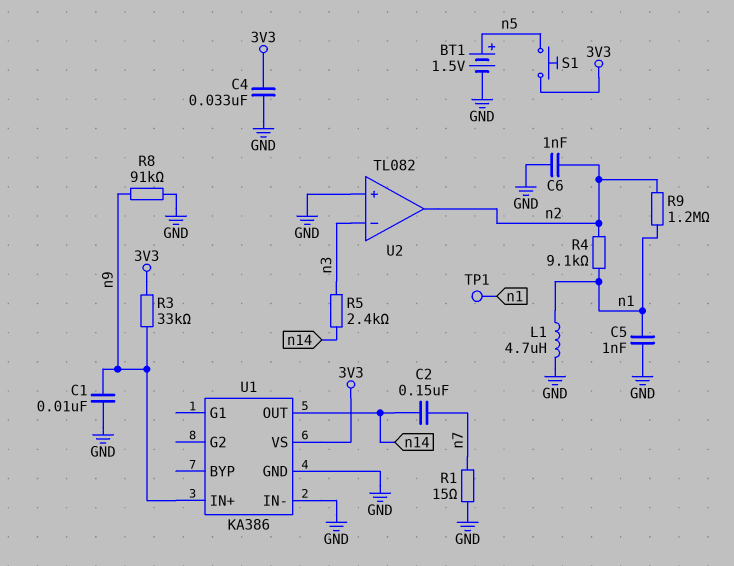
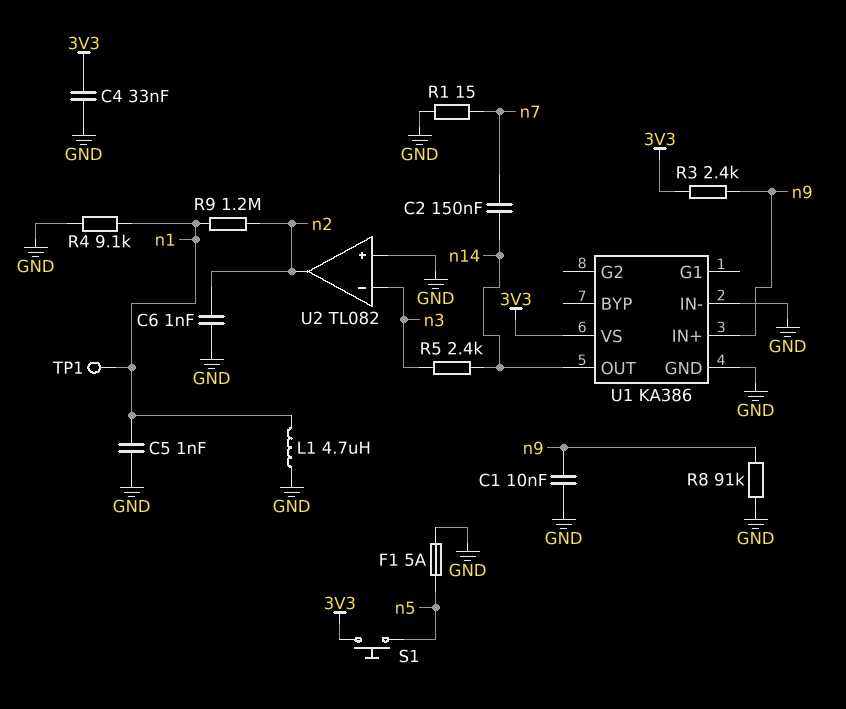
BT1: 1.5V (plus n5, minus GND) -> none
F1: none -> 5A (GND, n5)
R3: 33k (3V3, n9) -> 2.4k (3V3, n9)
R4: 9.1k (n1, n2) -> 9.1k (GND, n1)

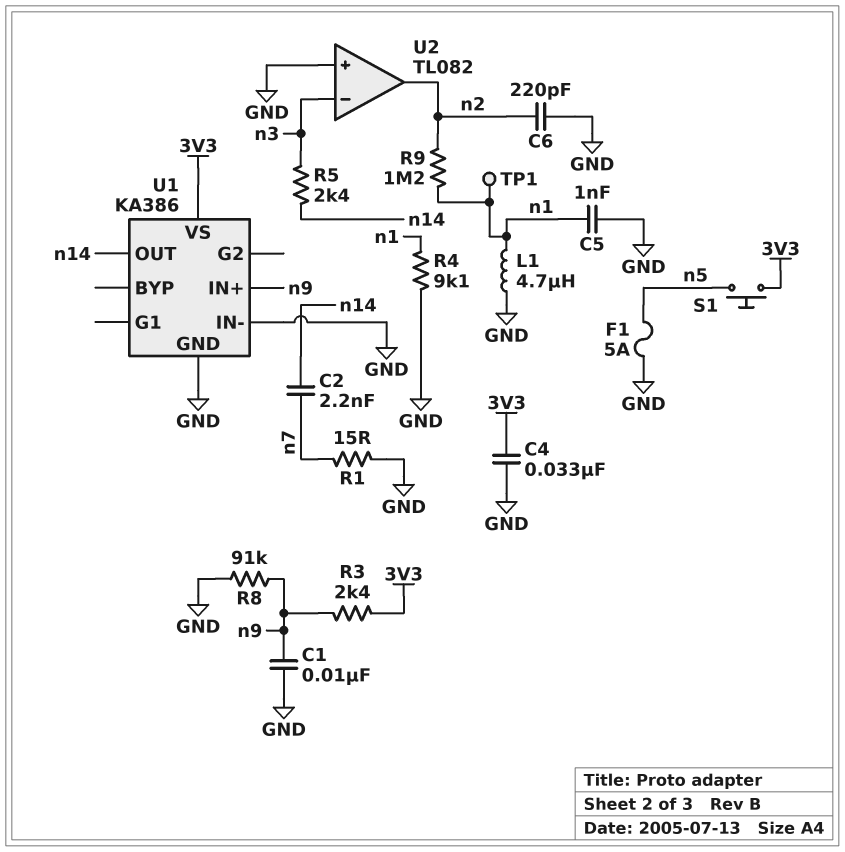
C2: 150nF (n7, n14) -> 2.2nF (n7, n14)
C6: 1nF (GND, n2) -> 220pF (GND, n2)

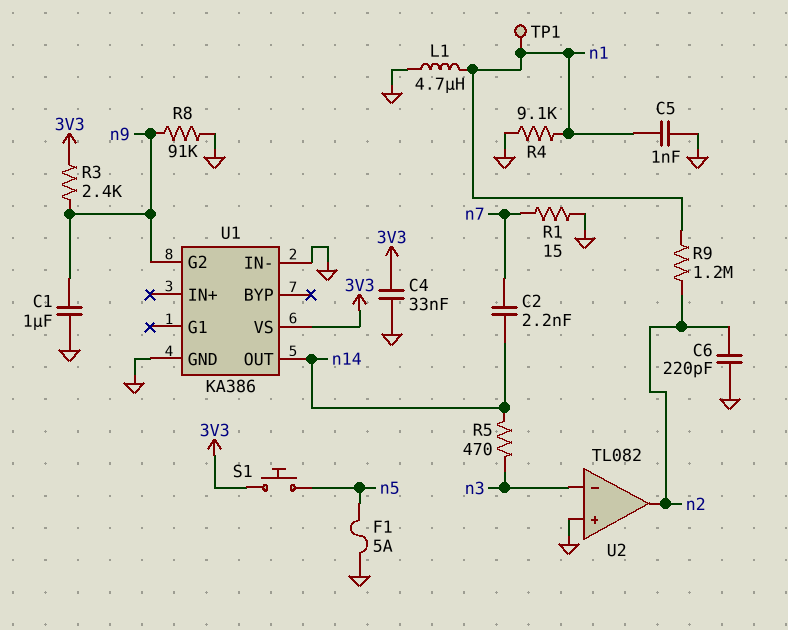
C1: 10nF (GND, n9) -> 1uF (GND, n9)
R5: 2.4k (n3, n14) -> 470 (n3, n14)
U1 pin G2: none -> n9
U1 pin IN+: n9 -> none

